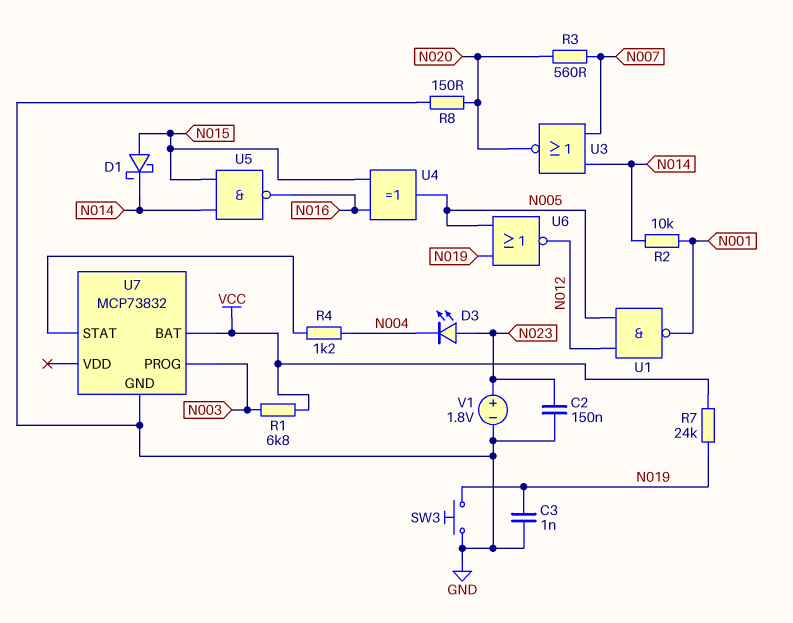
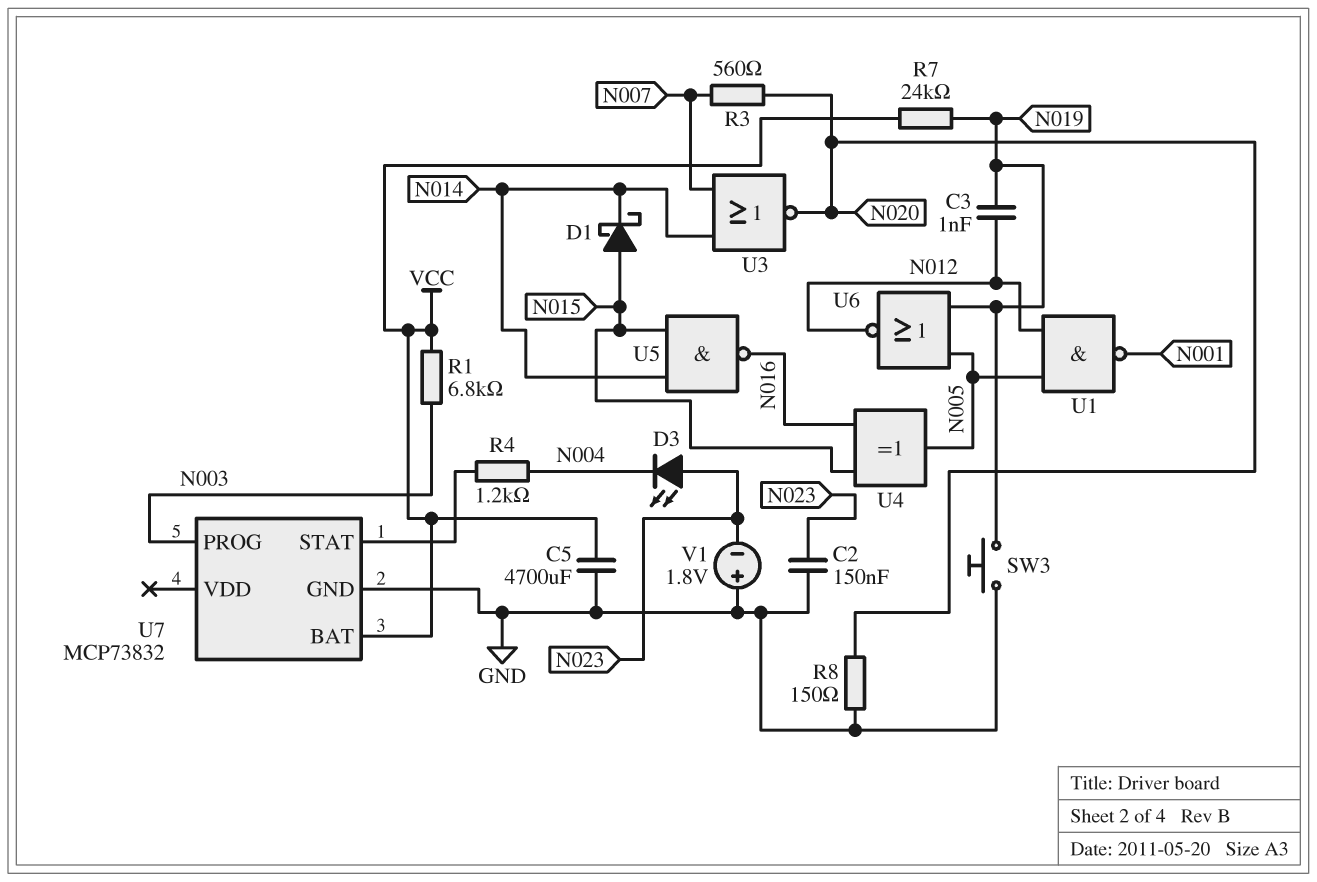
C3: 1nF (GND, N019) -> 1nF (N012, N019)
C5: none -> 4700uF (GND, VCC)
R2: 10k (N001, N014) -> none
V1: 1.8V (plus N023, minus GND) -> 1.8V (plus GND, minus N023)

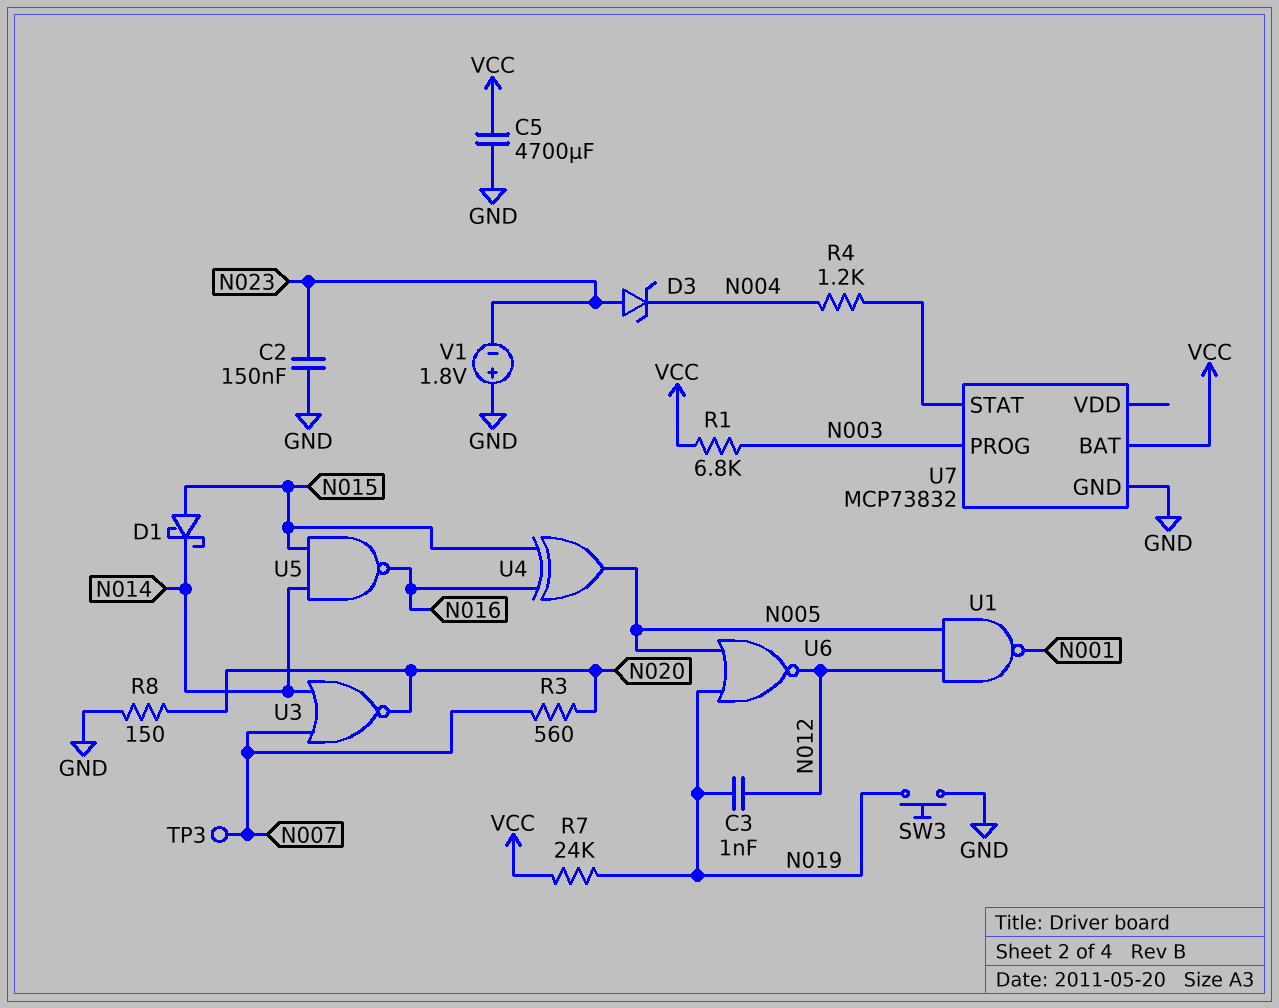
D3: LED (A N023, K N004) -> zener (A N023, K N004)
TP3: none -> test point (N007)

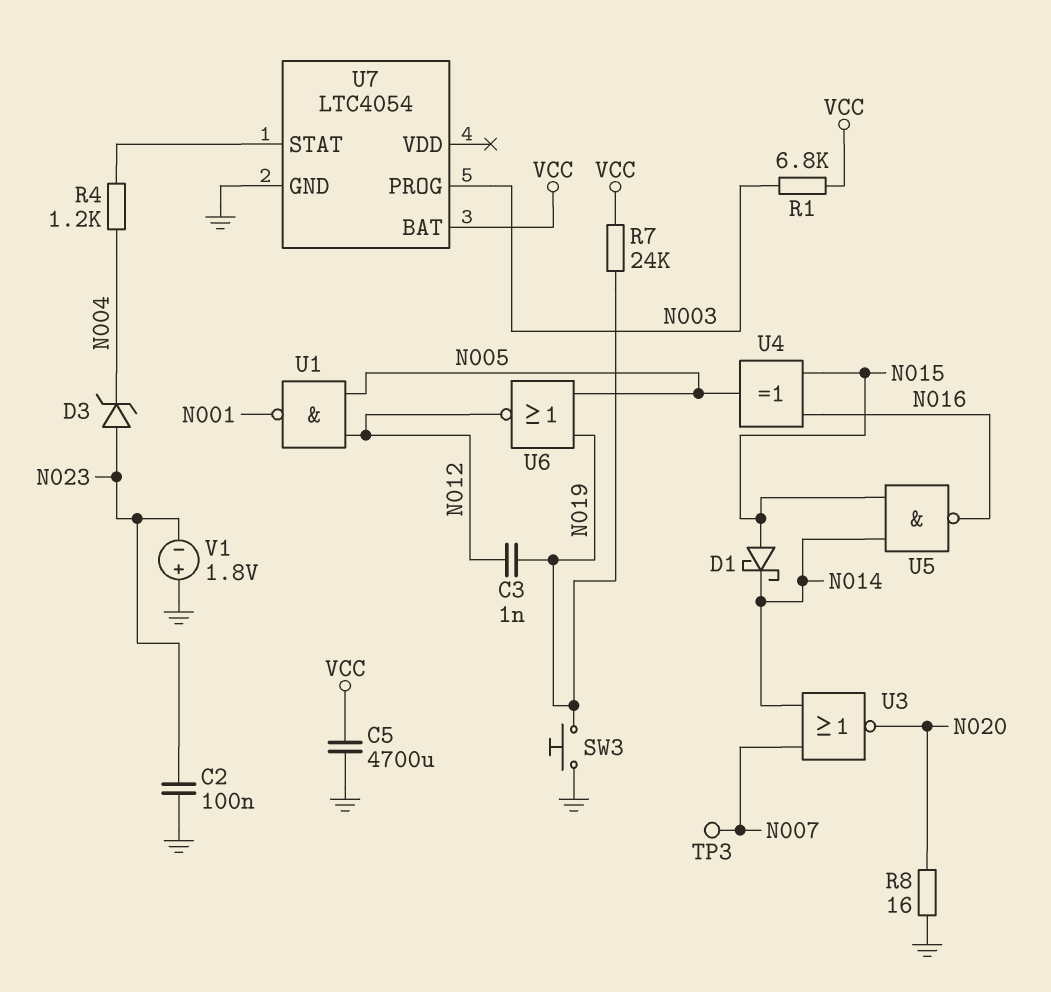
C2: 150nF (GND, N023) -> 100nF (GND, N023)
R3: 560 (N007, N020) -> none
R8: 150 (GND, N020) -> 16 (GND, N020)
U7: MCP73832 -> LTC4054

